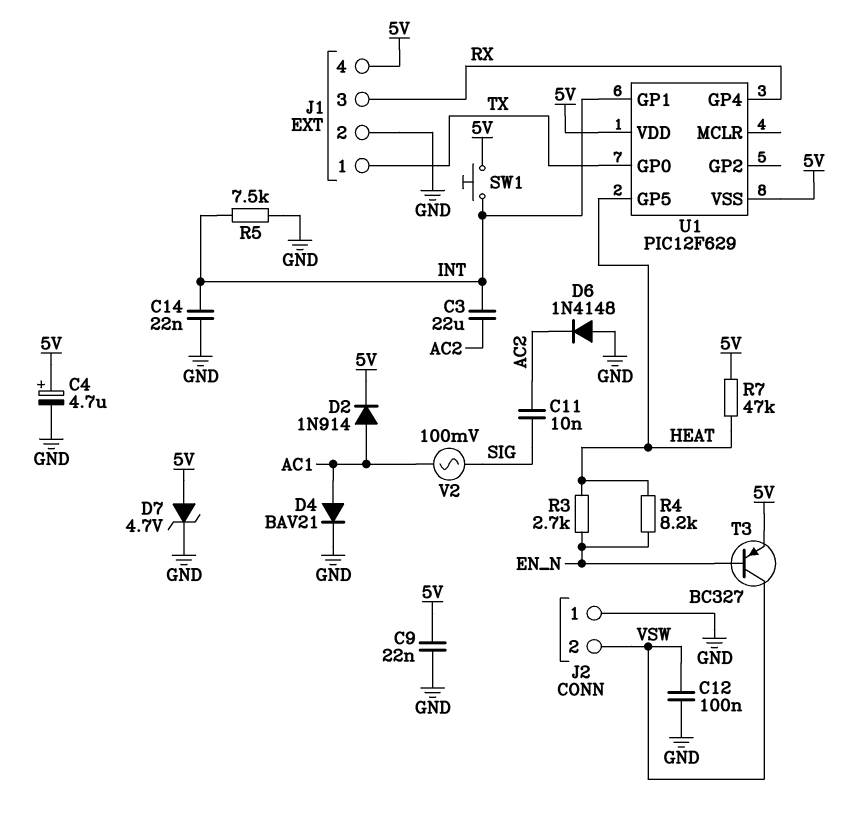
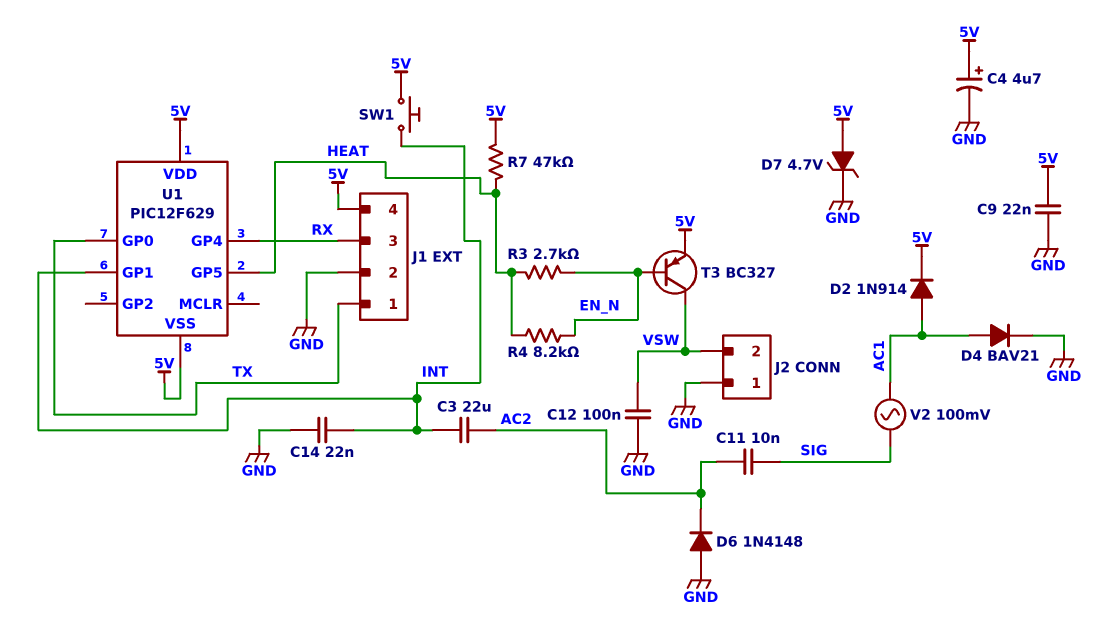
R5: 7.5k (GND, INT) -> none

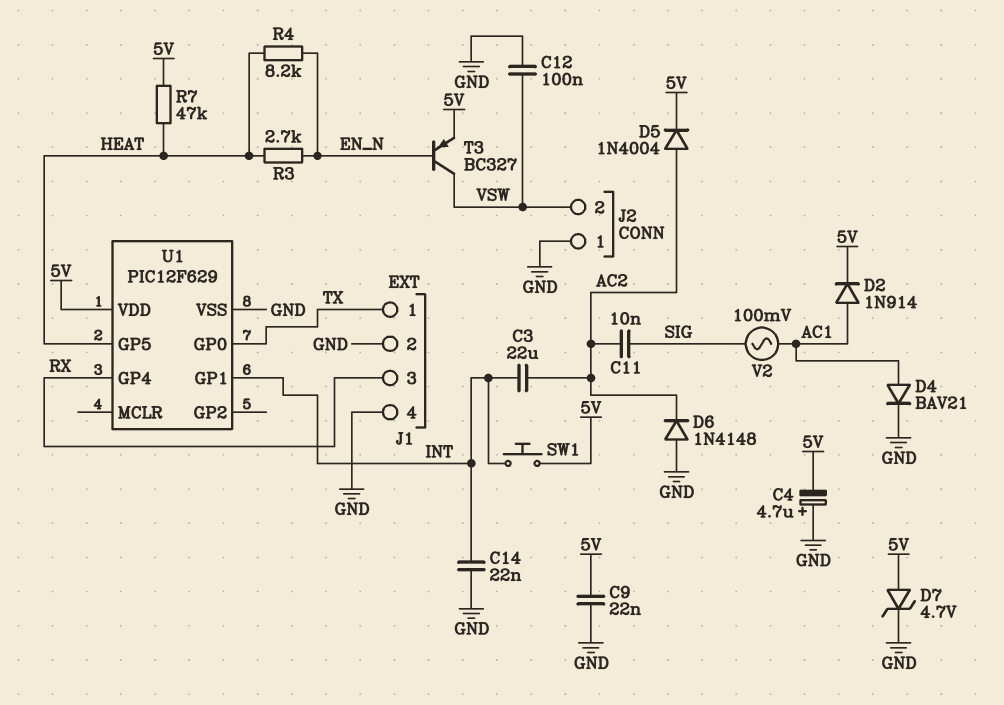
C4: 4.7uF (plus 5V, minus GND) -> 4.7uF (plus GND, minus 5V)
D5: none -> diode 1N4004 (A AC2, K 5V)
J1 pin 4: 5V -> GND
U1 pin VSS: 5V -> GND

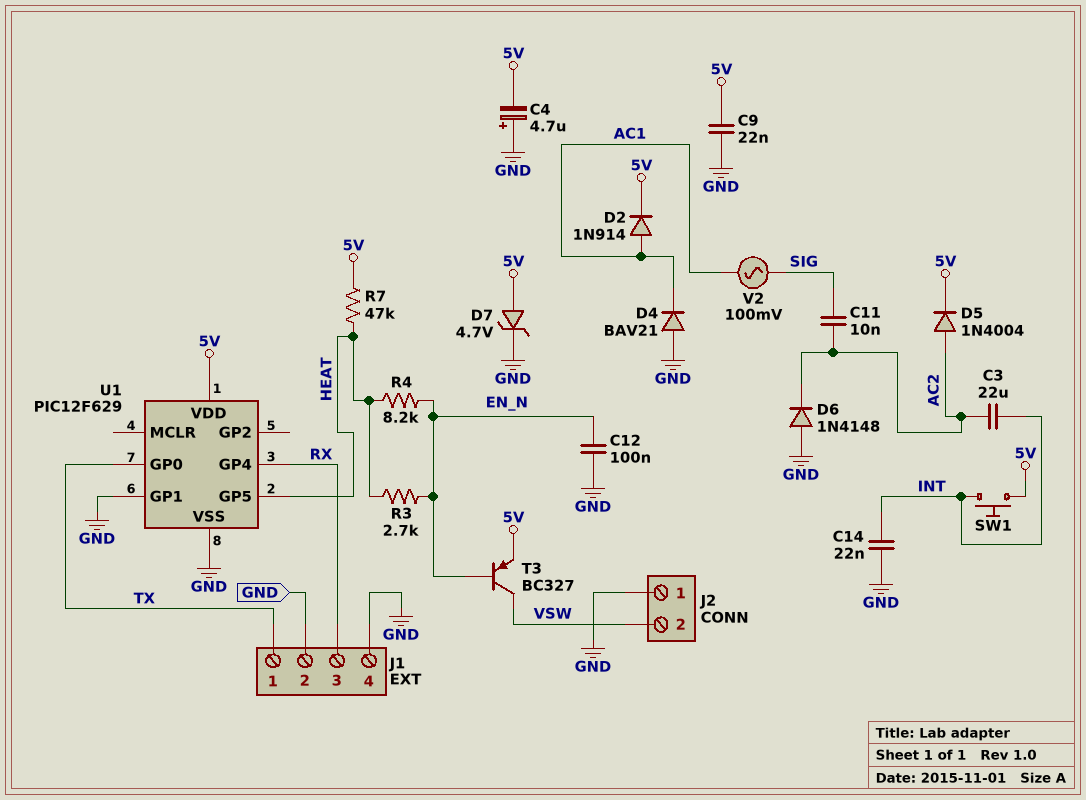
C12: 100nF (GND, VSW) -> 100nF (EN_N, GND)
D4: diode BAV21 (A AC1, K GND) -> diode BAV21 (A GND, K AC1)
U1 pin GP1: INT -> GND

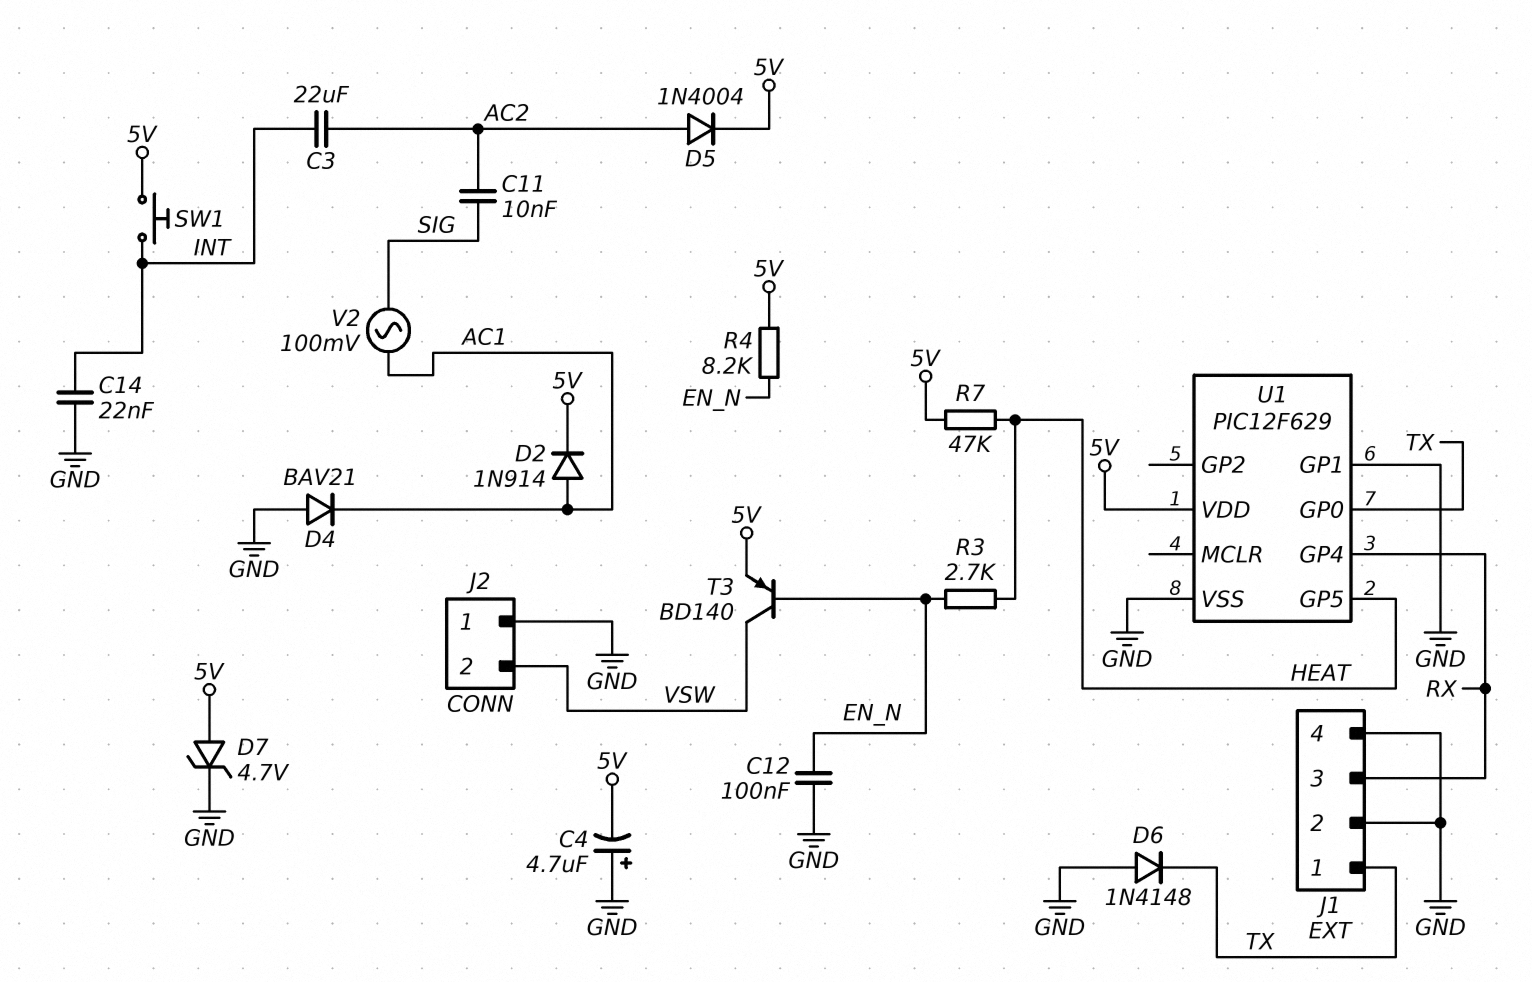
C9: 22nF (5V, GND) -> none
D6: diode 1N4148 (A GND, K AC2) -> diode 1N4148 (A GND, K TX)
R4: 8.2k (EN_N, HEAT) -> 8.2k (5V, EN_N)
T3: PNP BC327 (B EN_N, C VSW, E 5V) -> PNP BD140 (B EN_N, C VSW, E 5V)

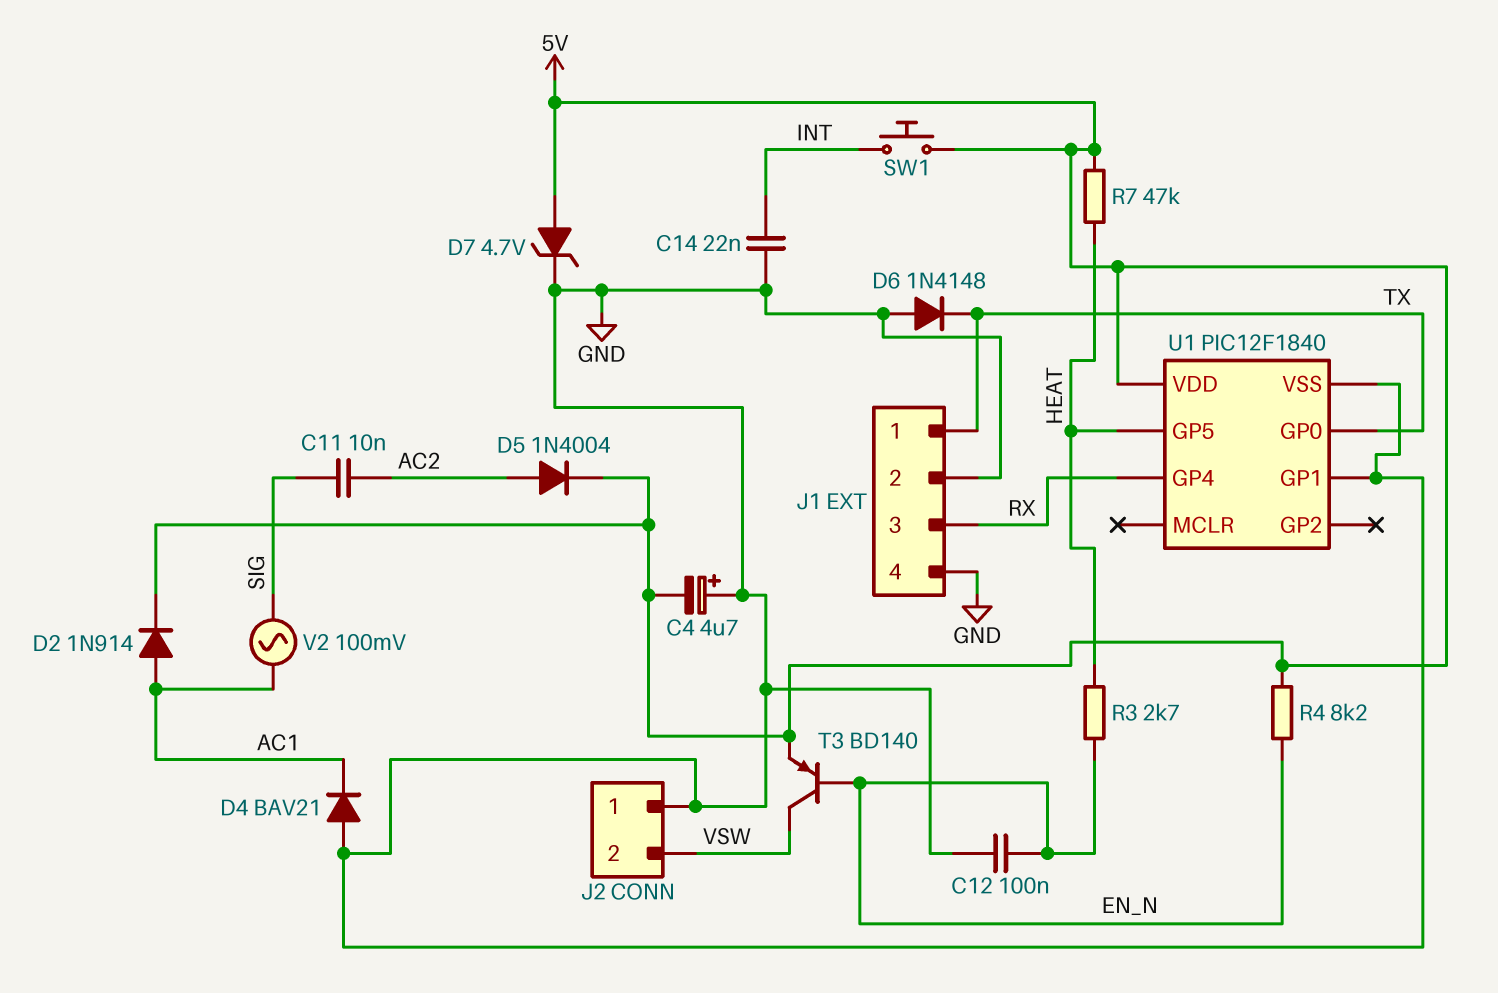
C3: 22uF (AC2, INT) -> none
U1: PIC12F629 -> PIC12F1840

